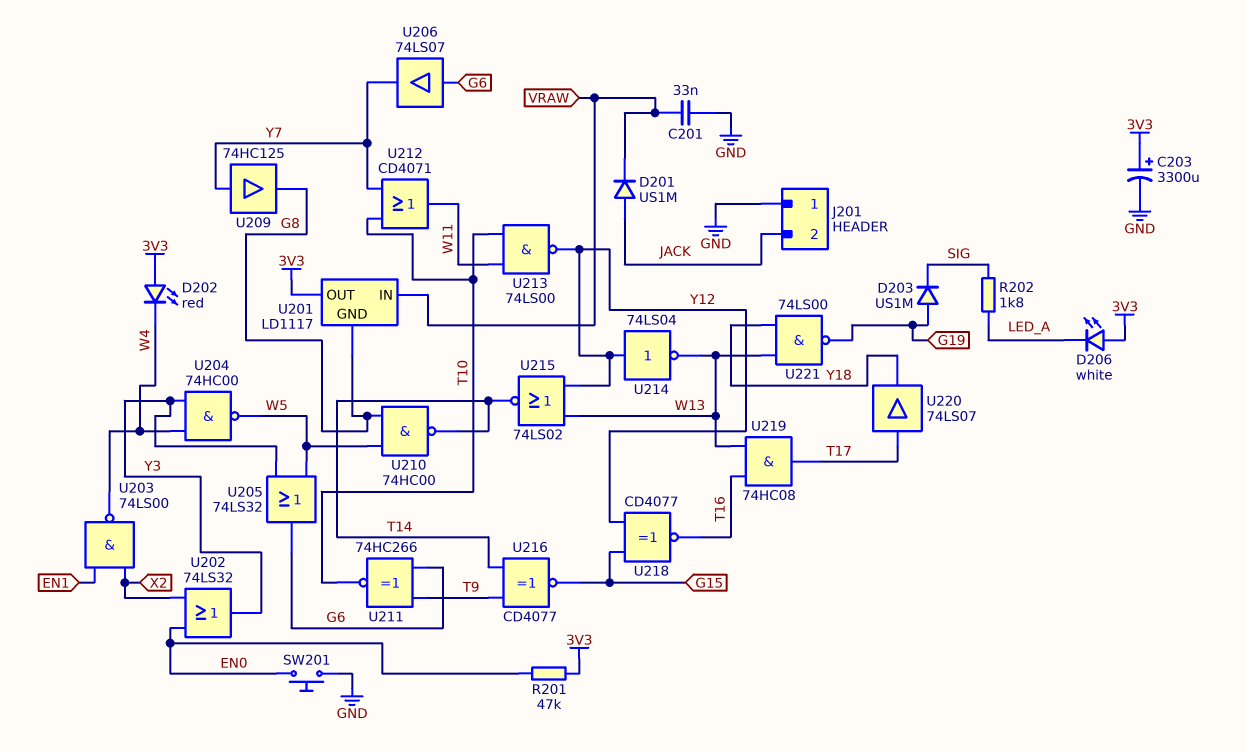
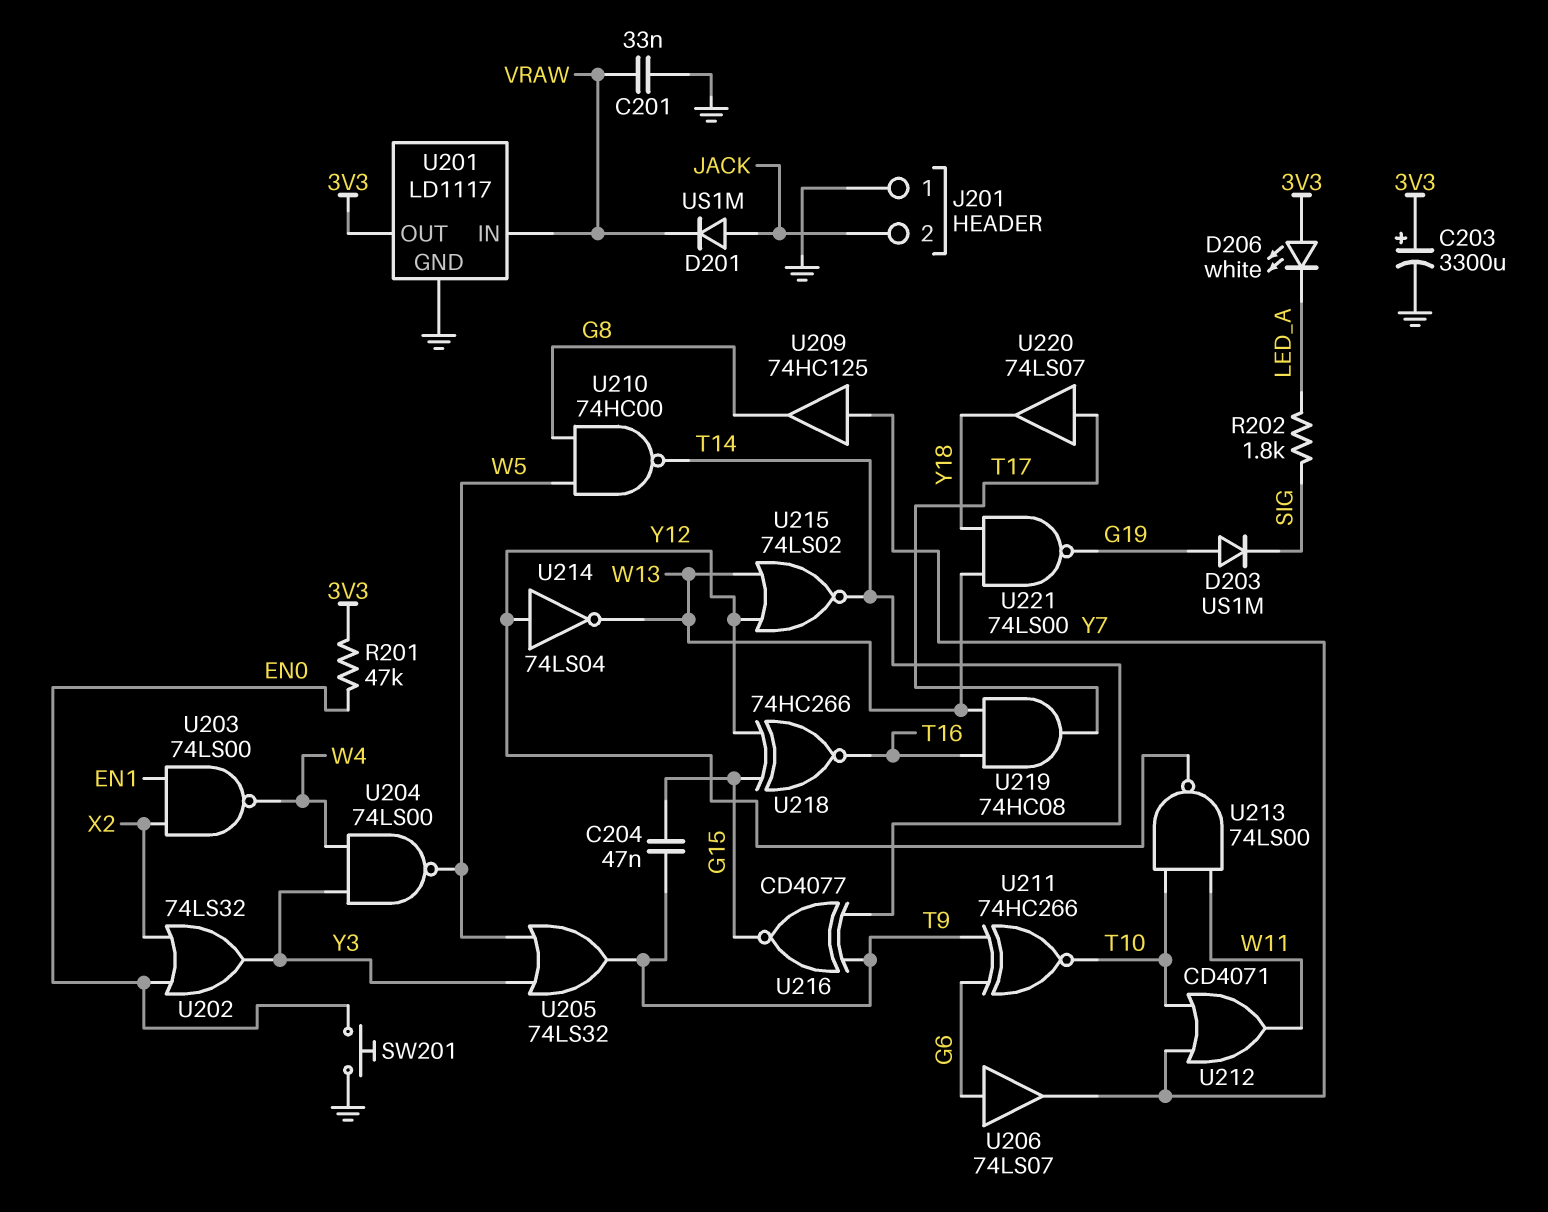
C204: none -> 47nF (G15, T9)
D202: LED red (A 3V3, K W4) -> none
U201 pin GND: G8 -> GND
U204: NAND 74HC00 (in W4, in Y3, out W5) -> NAND 74LS00 (in W4, in Y3, out W5)
U205: OR 74LS32 (in W5, in Y3, out G6) -> OR 74LS32 (in W5, in Y3, out T9)
U218: XNOR CD4077 (in G15, in Y12, out T16) -> XNOR 74HC266 (in G15, in Y12, out T16)

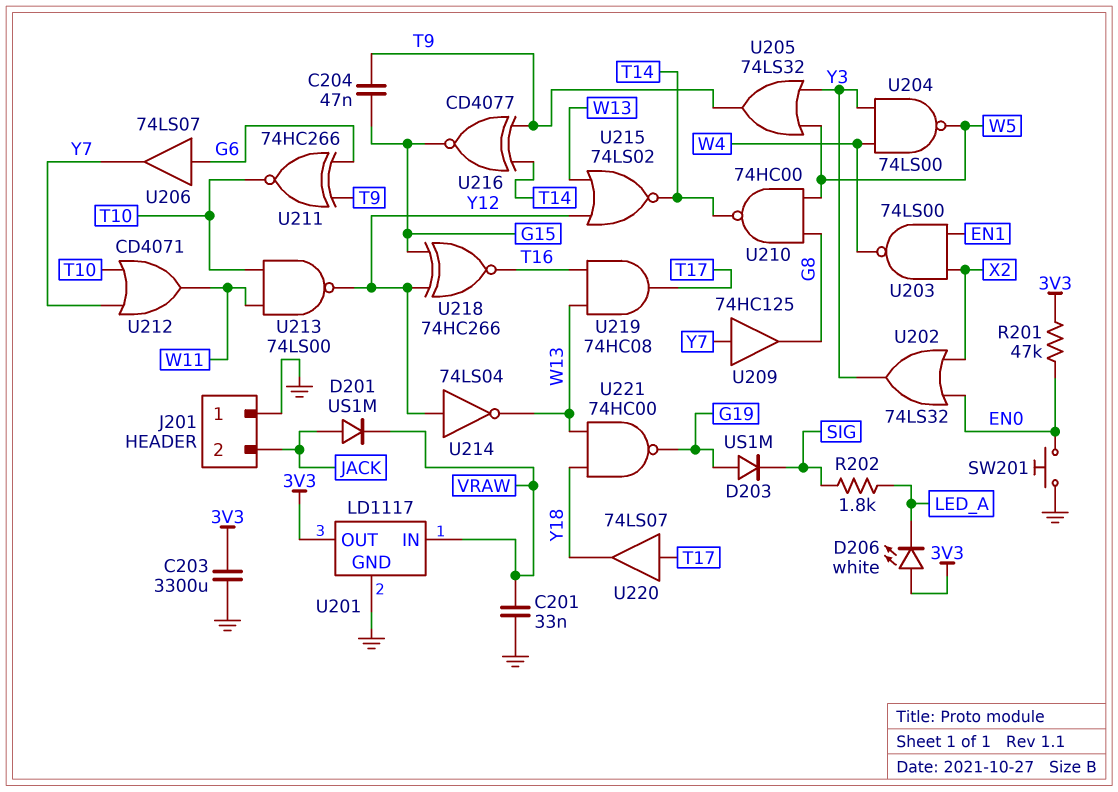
C203: 3300uF (plus 3V3, minus GND) -> 3300uF (3V3, GND)
U221: NAND 74LS00 (in W13, in Y18, out G19) -> NAND 74HC00 (in W13, in Y18, out G19)

